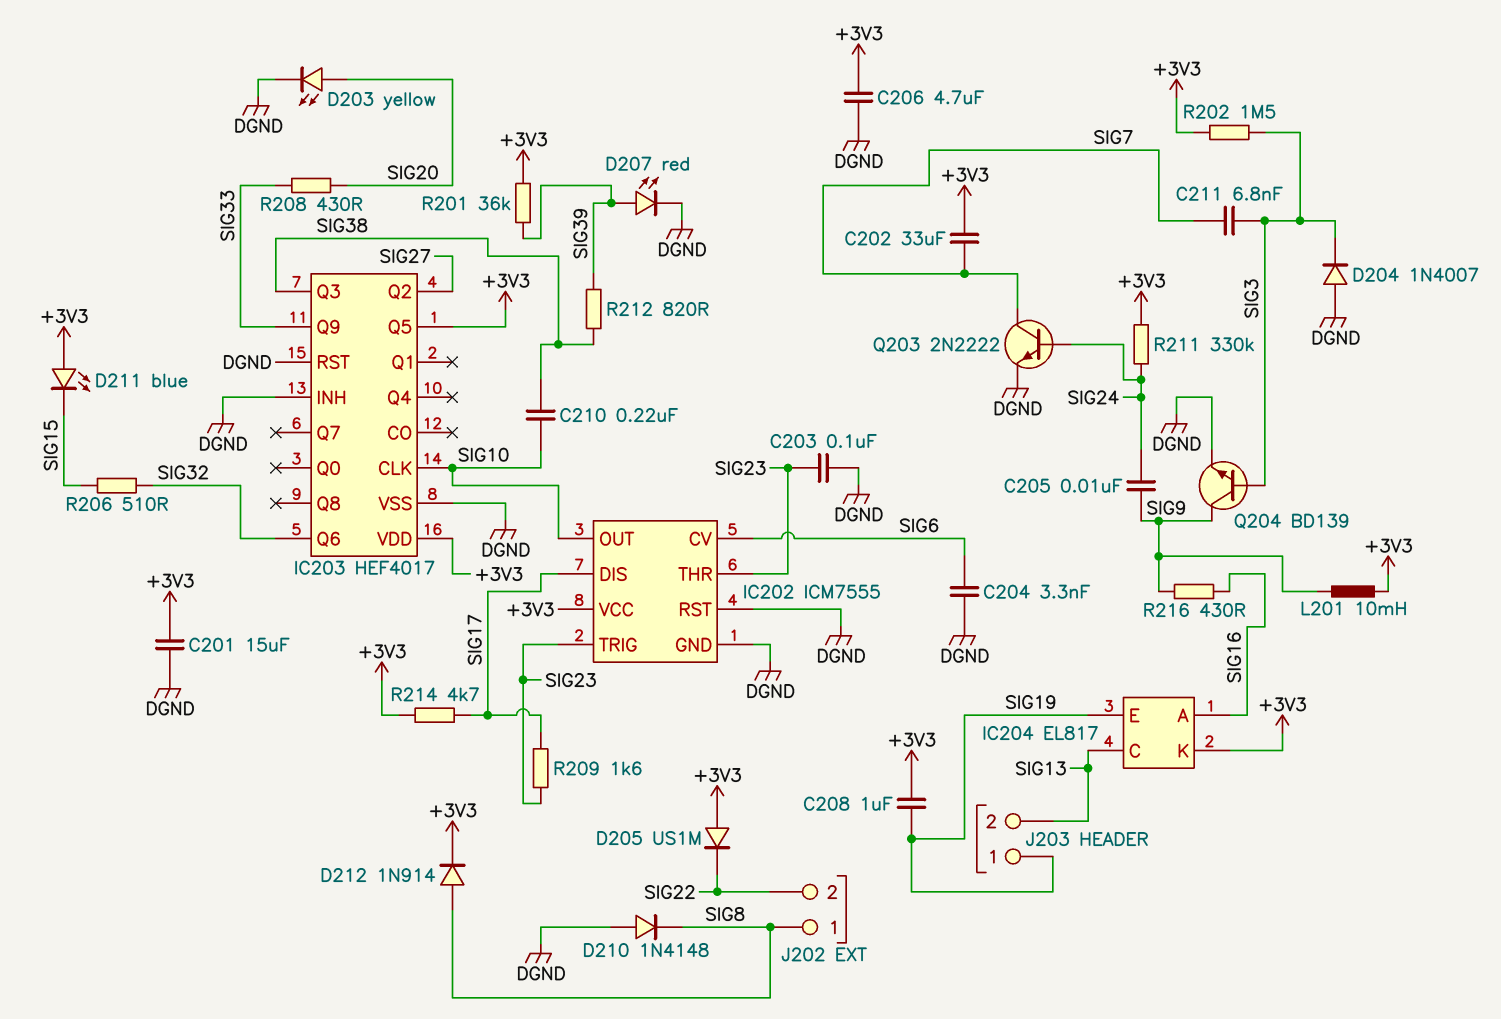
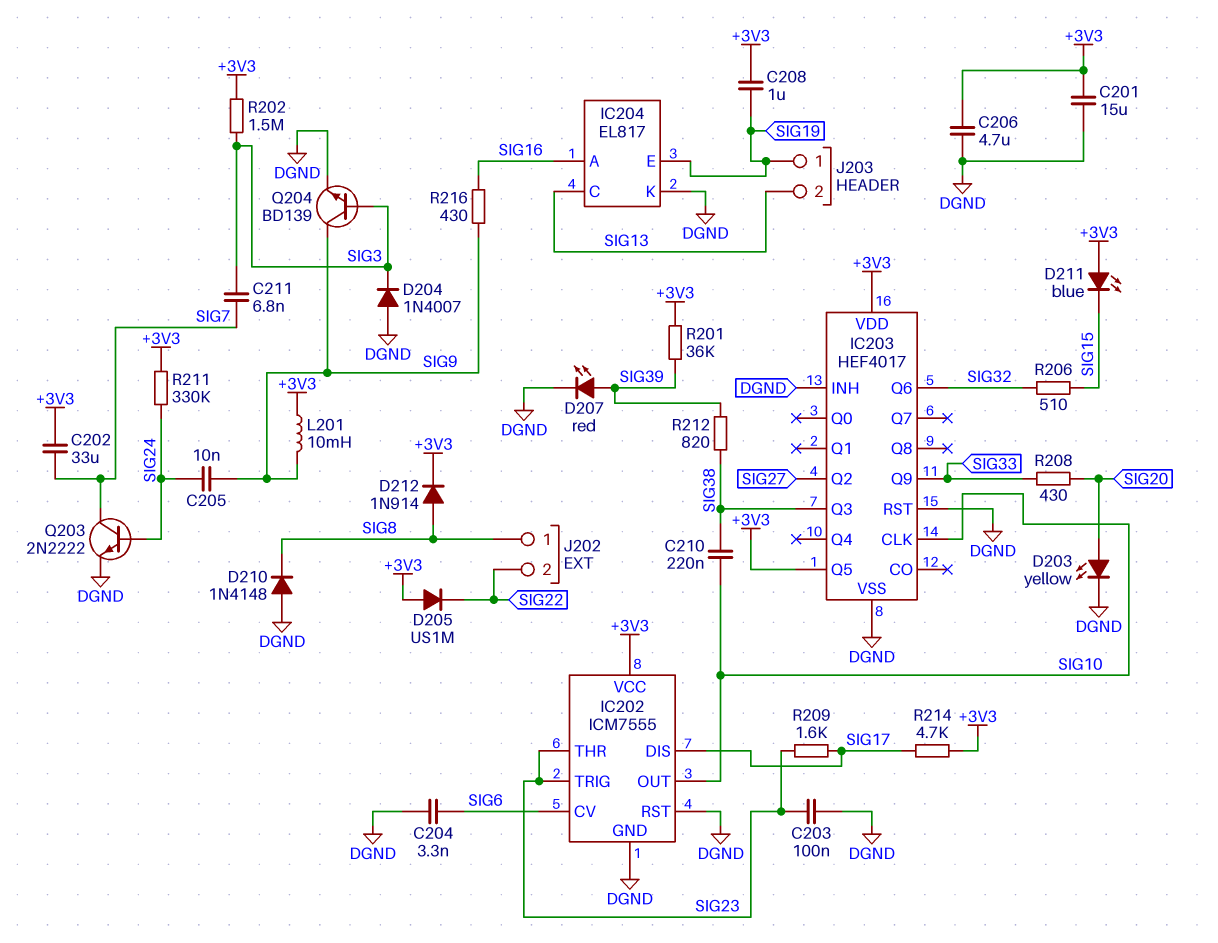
IC204 pin K: +3V3 -> DGND

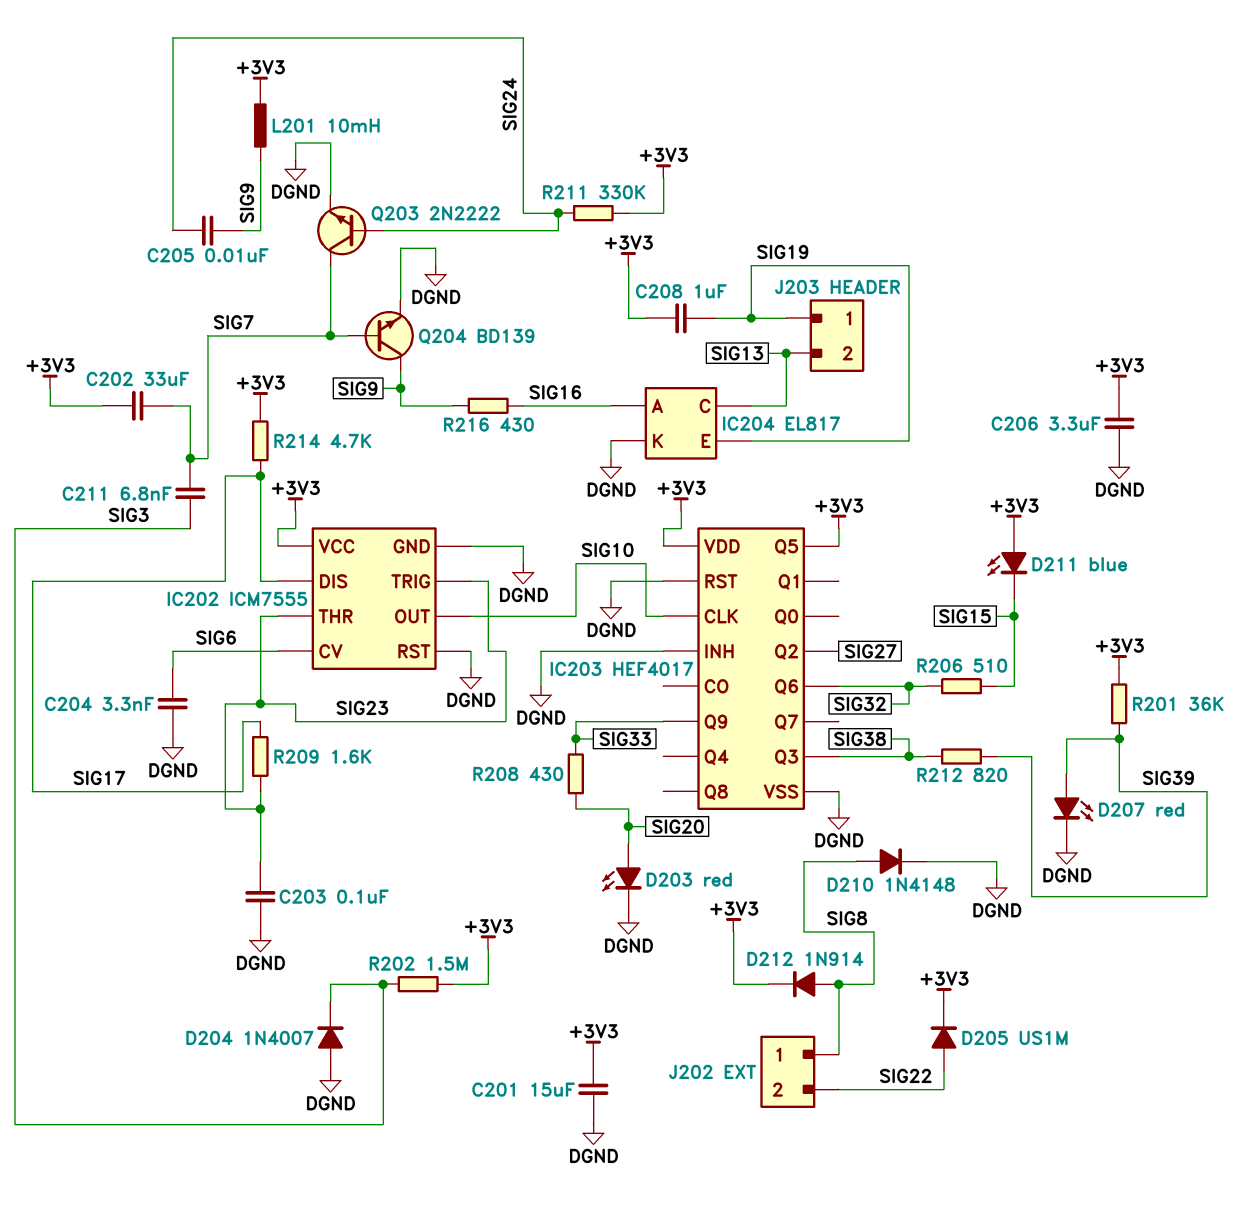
C206: 4.7uF (+3V3, DGND) -> 3.3uF (+3V3, DGND)
C210: 220nF (SIG10, SIG38) -> none
D203: LED yellow (A SIG20, K DGND) -> LED red (A SIG20, K DGND)
D205: diode US1M (A +3V3, K SIG22) -> diode US1M (A SIG22, K +3V3)
D210: diode 1N4148 (A DGND, K SIG8) -> diode 1N4148 (A SIG8, K DGND)
Q204: NPN BD139 (B SIG3, C SIG9, E DGND) -> NPN BD139 (B SIG7, C SIG9, E DGND)

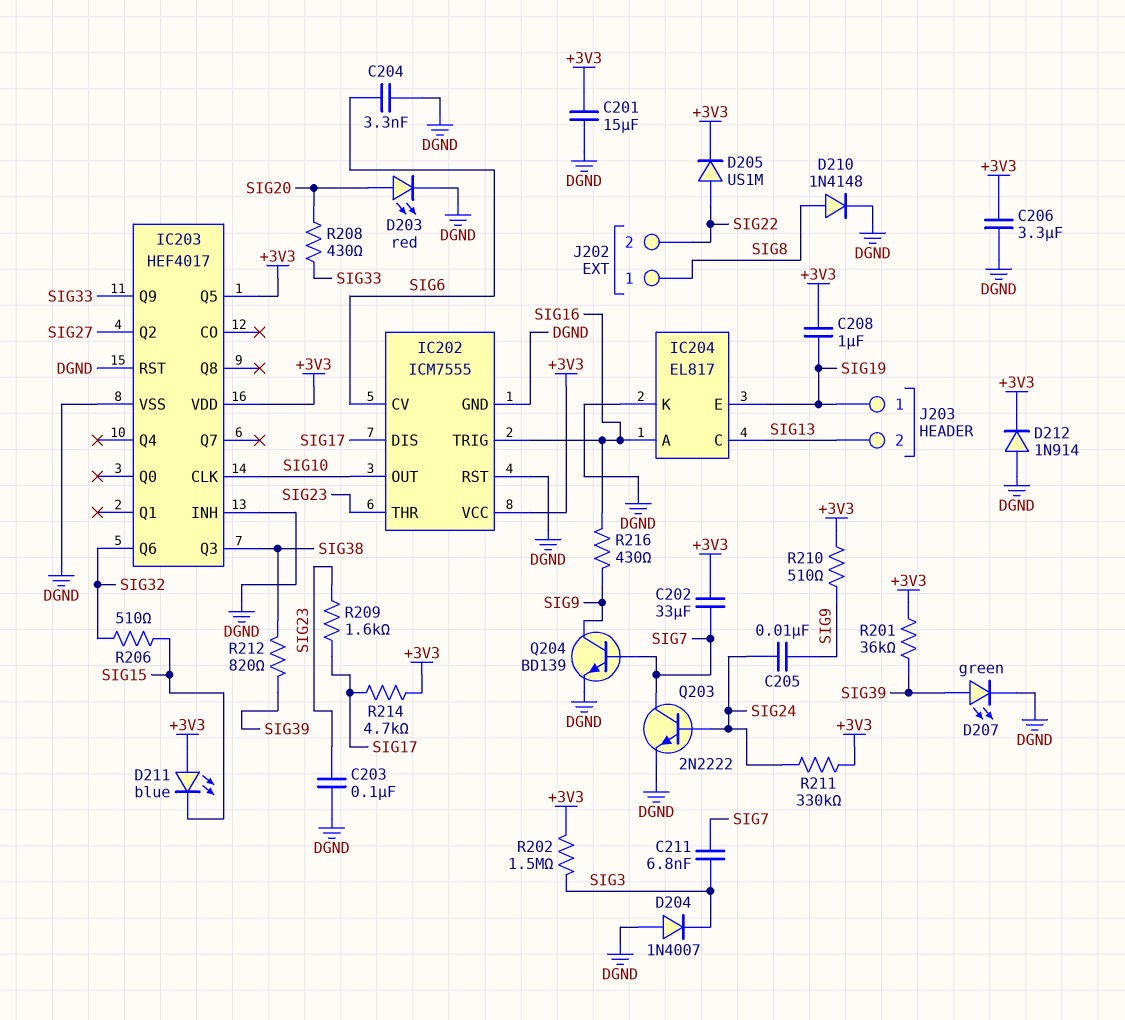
D207: LED red (A SIG39, K DGND) -> LED green (A SIG39, K DGND)
D212: diode 1N914 (A SIG8, K +3V3) -> diode 1N914 (A DGND, K +3V3)
IC202 pin TRIG: SIG23 -> SIG16
L201: 10mH (+3V3, SIG9) -> none
R210: none -> 510 (+3V3, SIG9)

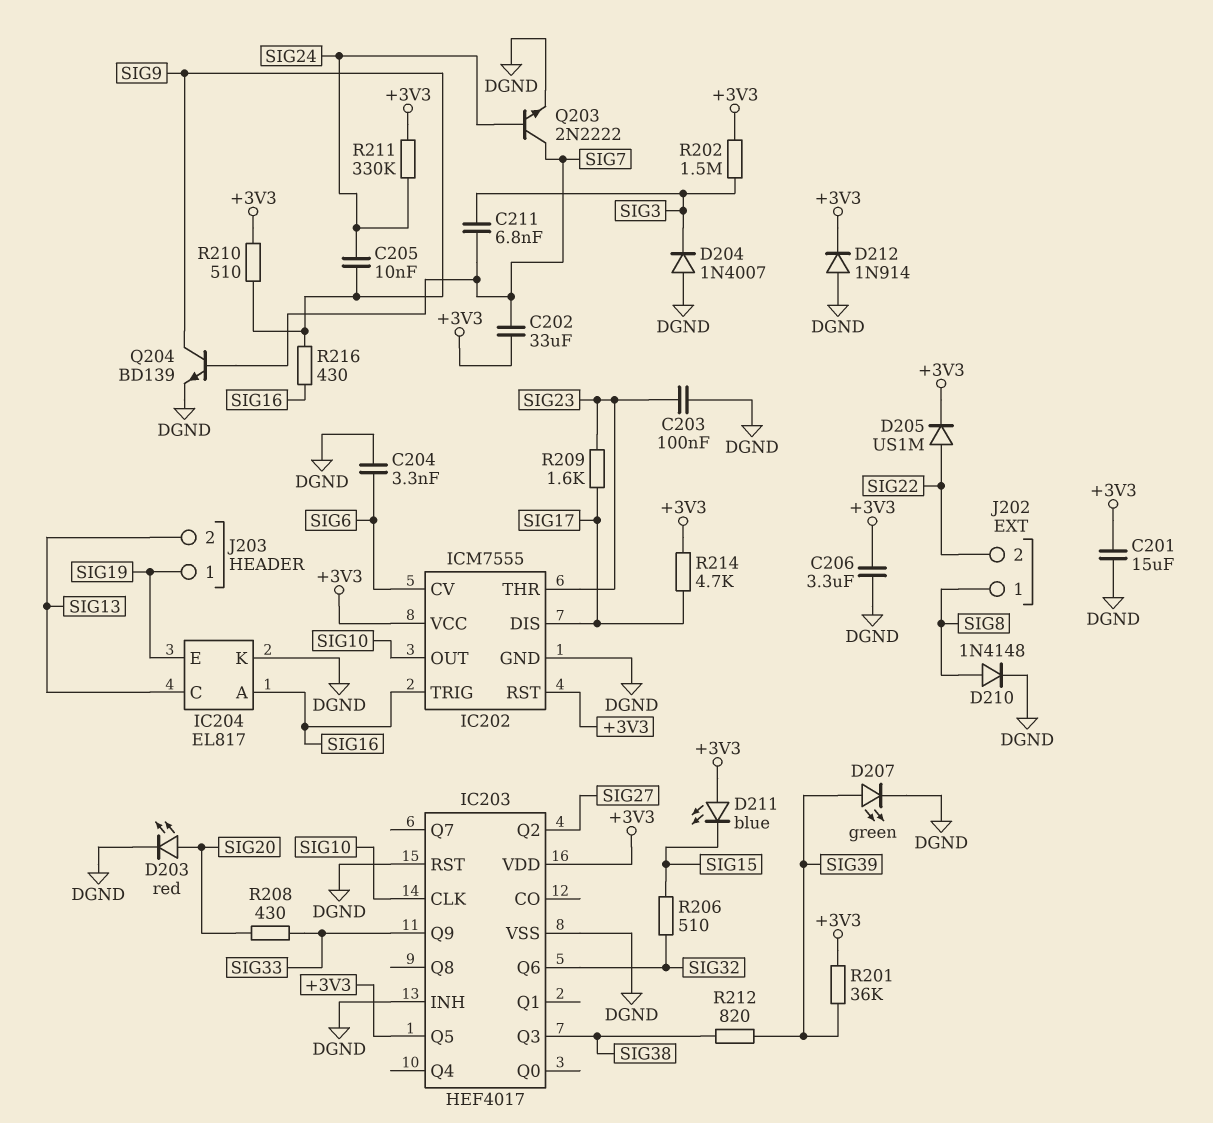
C208: 1uF (+3V3, SIG19) -> none
IC202 pin RST: DGND -> +3V3

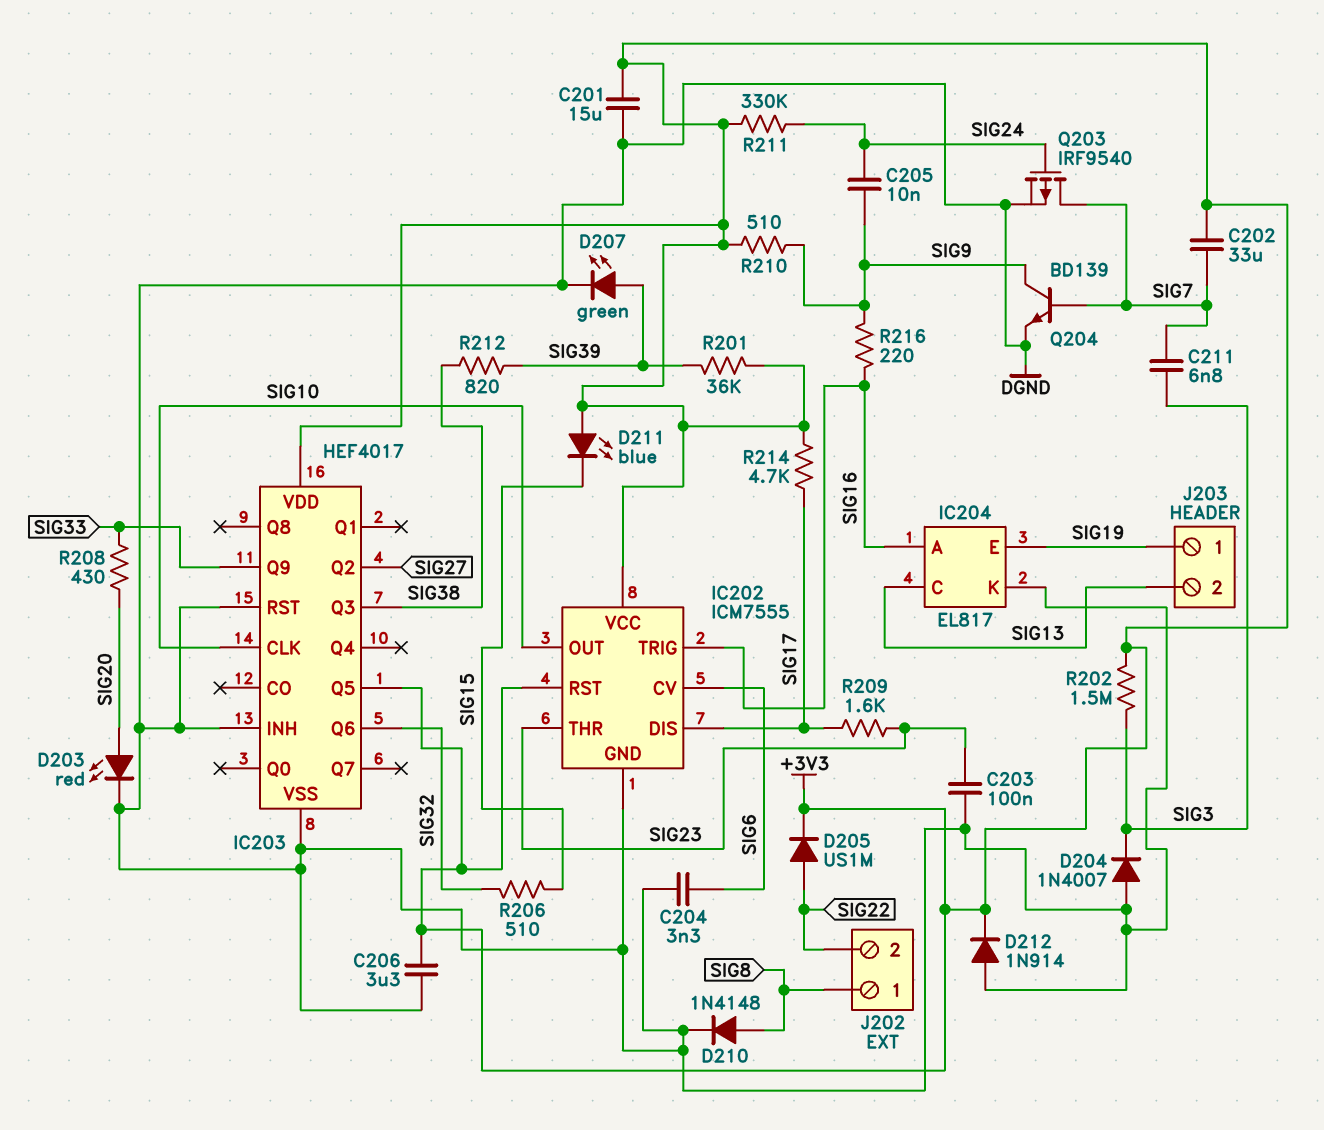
Q203: NPN 2N2222 (B SIG24, C SIG7, E DGND) -> PMOS IRF9540 (G SIG24, D SIG7, S DGND)
R216: 430 (SIG9, SIG16) -> 220 (SIG9, SIG16)

